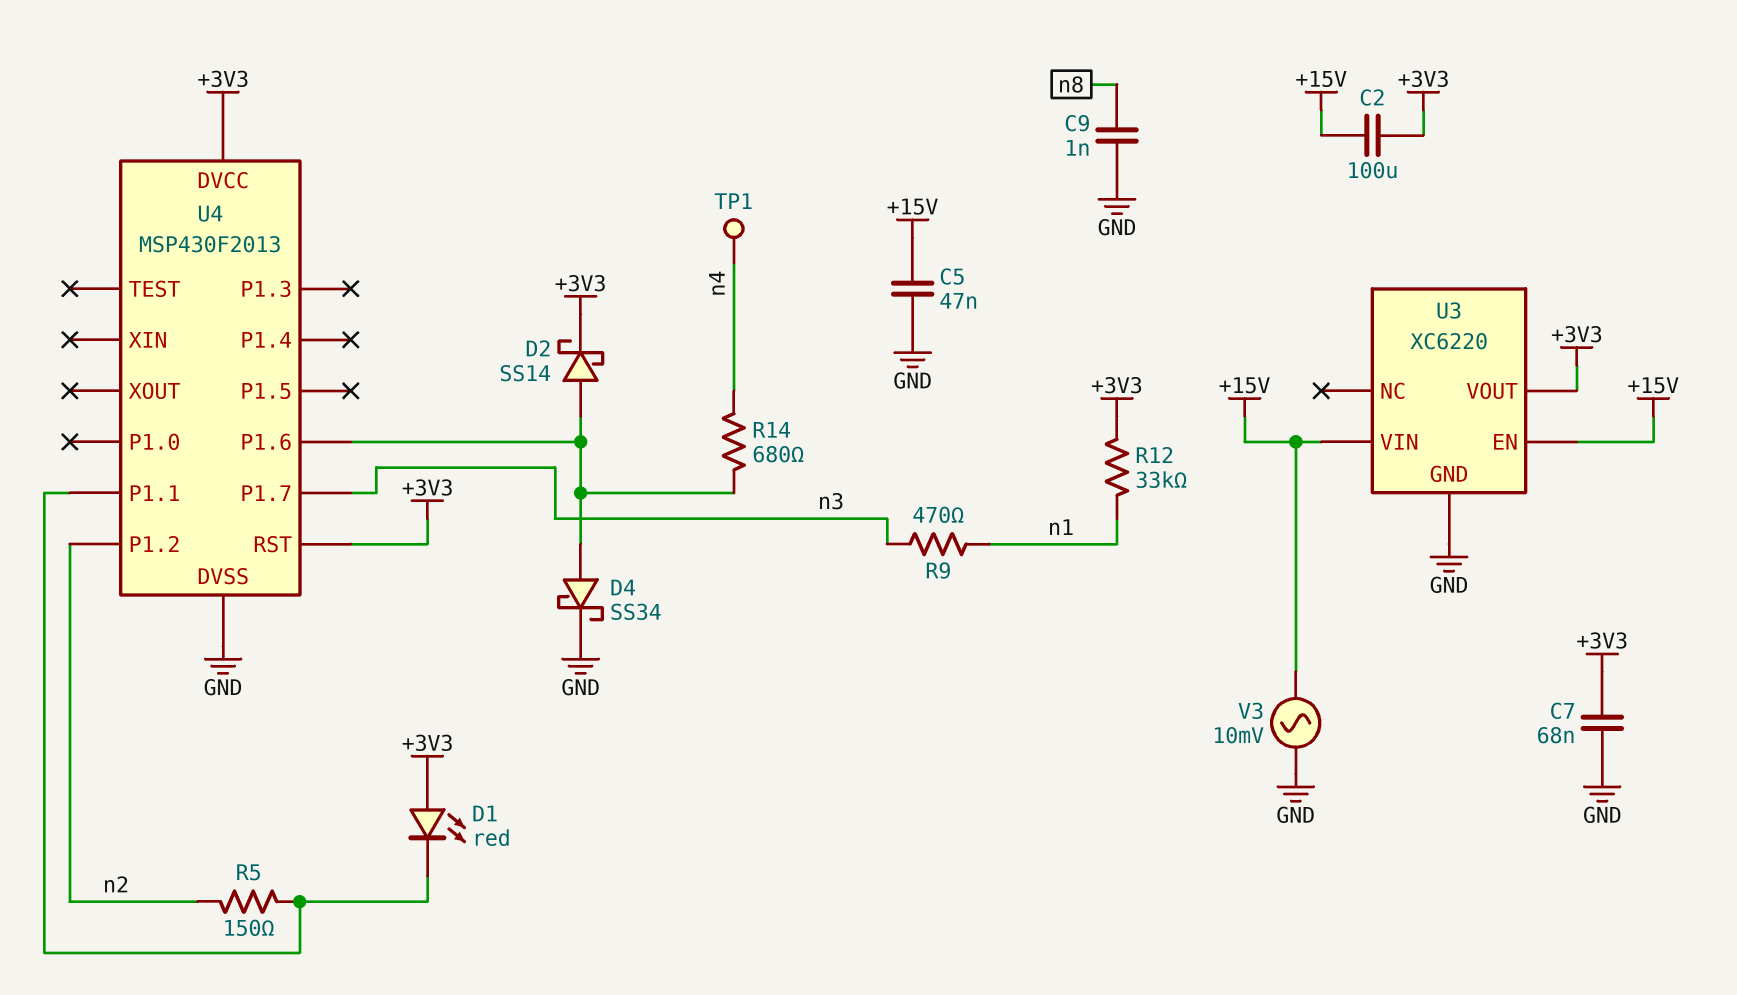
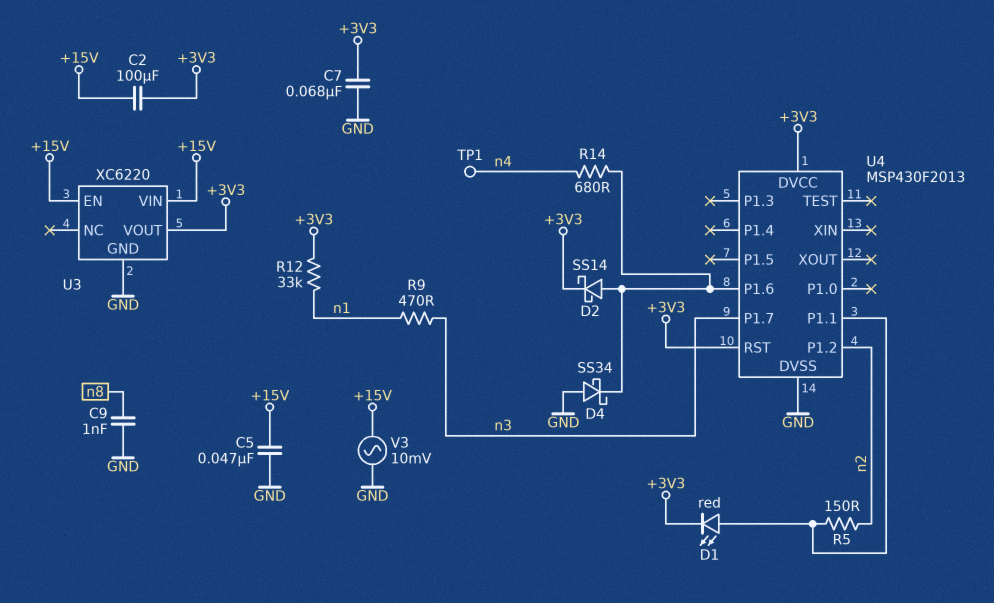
D1: LED red (A +3V3, K U4/P1.1) -> LED red (A U4/P1.1, K +3V3)
D4: schottky SS34 (A U4/P1.6, K GND) -> schottky SS34 (A GND, K U4/P1.6)

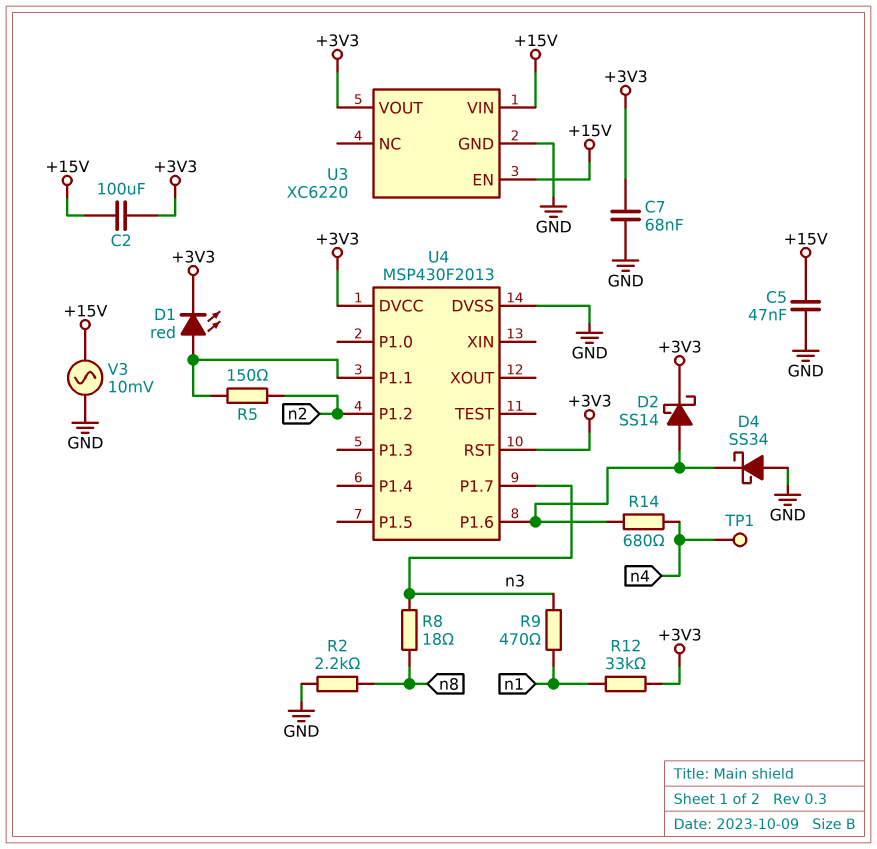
C9: 1nF (GND, n8) -> none
R2: none -> 2.2k (GND, n8)
R8: none -> 18 (n3, n8)

